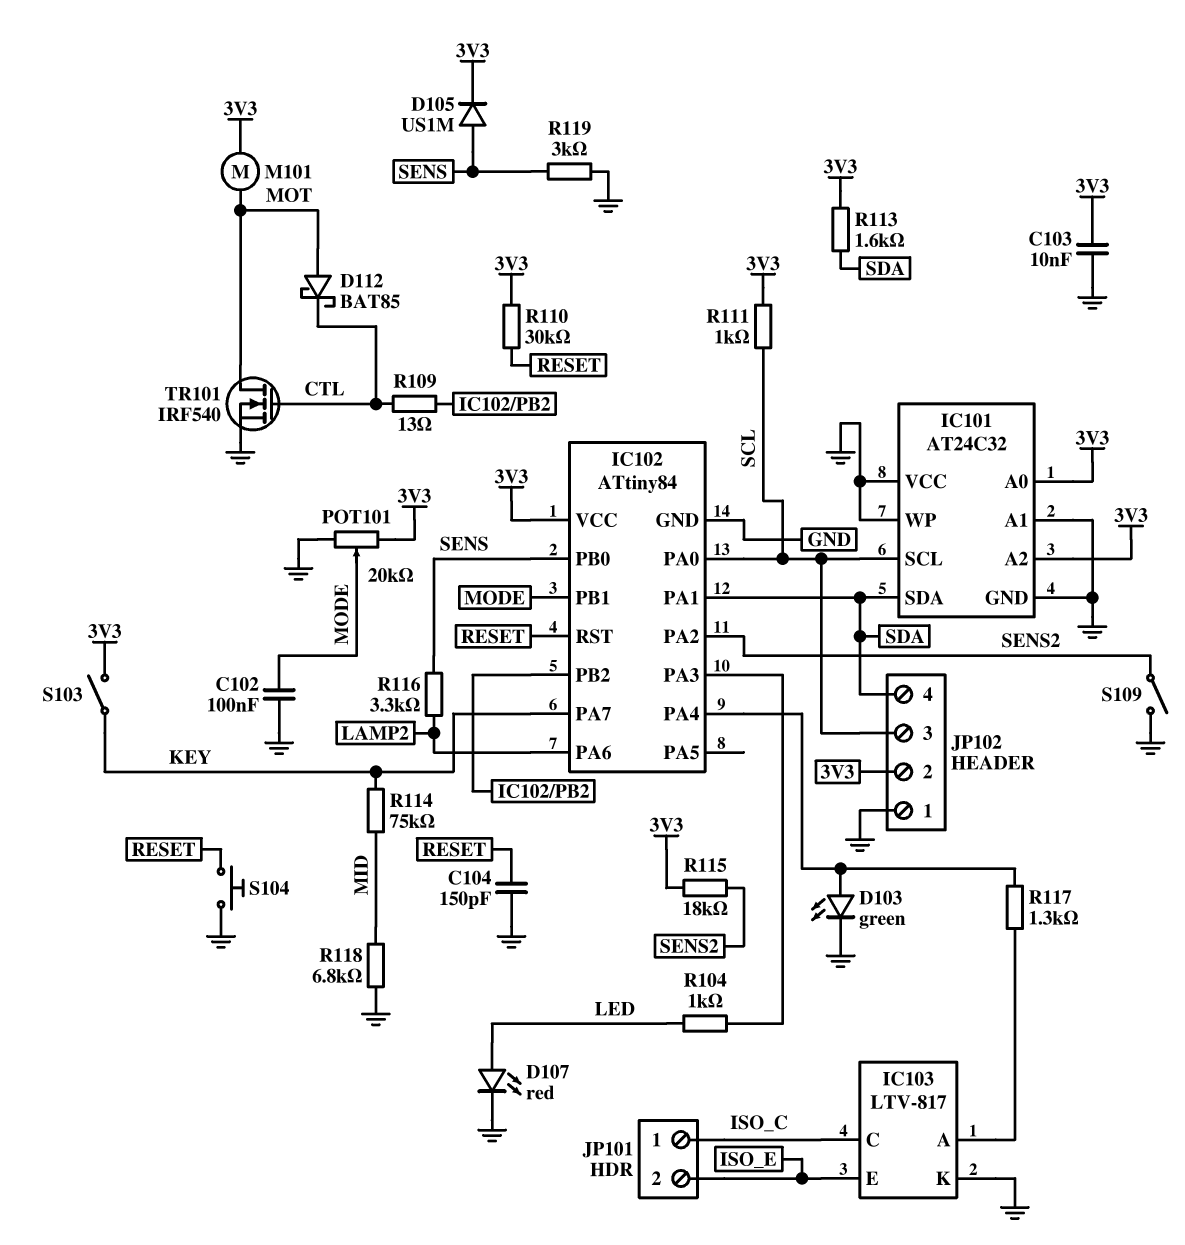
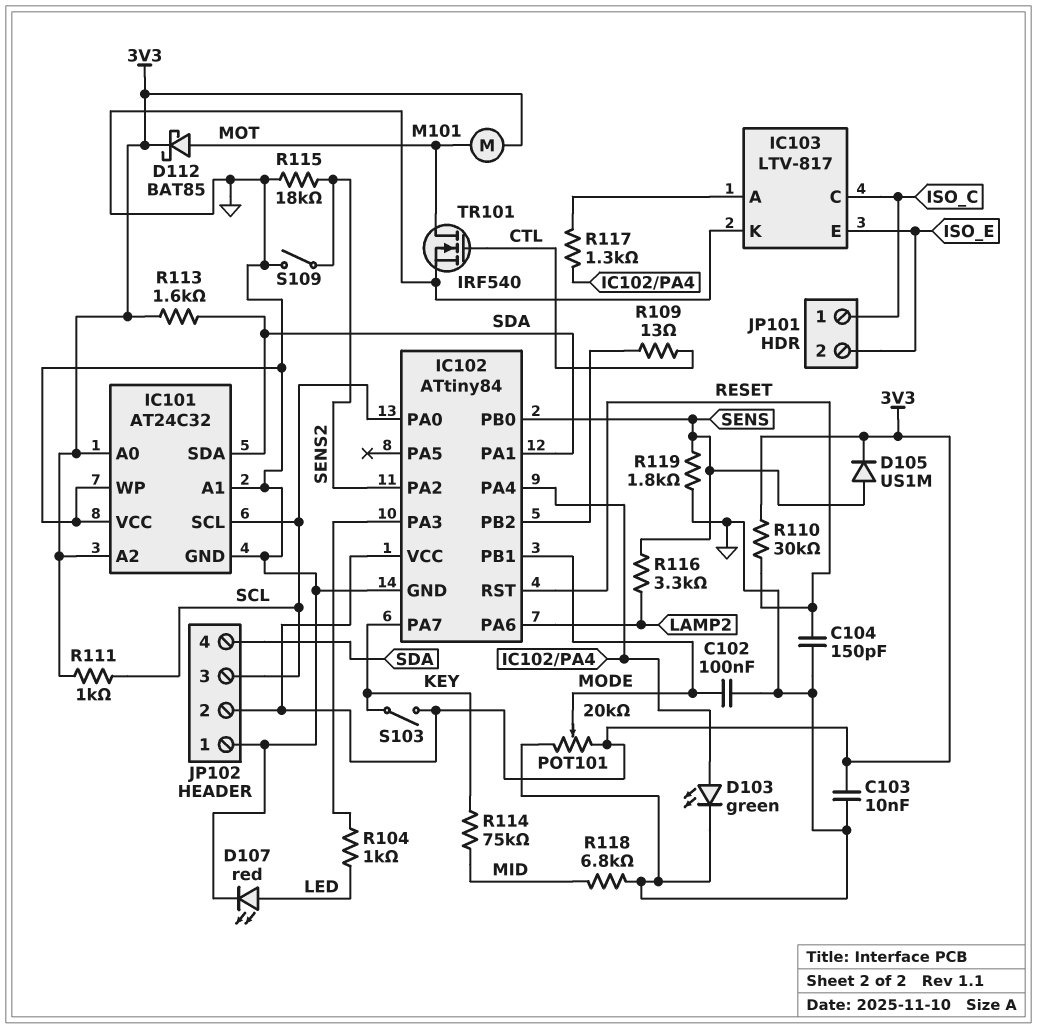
D112: schottky BAT85 (A MOT, K CTL) -> schottky BAT85 (A MOT, K 3V3)
R115: 18k (3V3, SENS2) -> 18k (GND, SENS2)
R119: 3k (GND, SENS) -> 1.8k (GND, SENS)
S104: button (GND, RESET) -> none

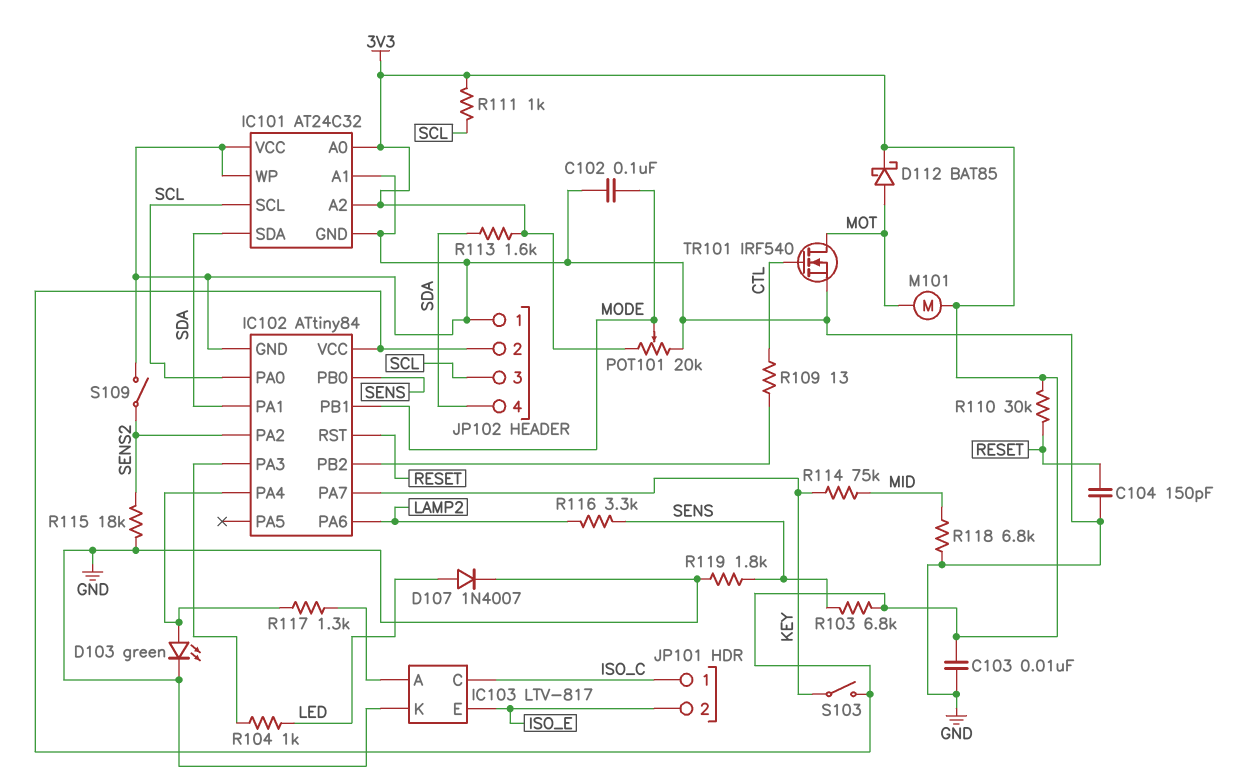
D105: diode US1M (A SENS, K 3V3) -> none
D107: LED red (A LED, K GND) -> diode 1N4007 (A LED, K GND)
R103: none -> 6.8k (3V3, SENS)

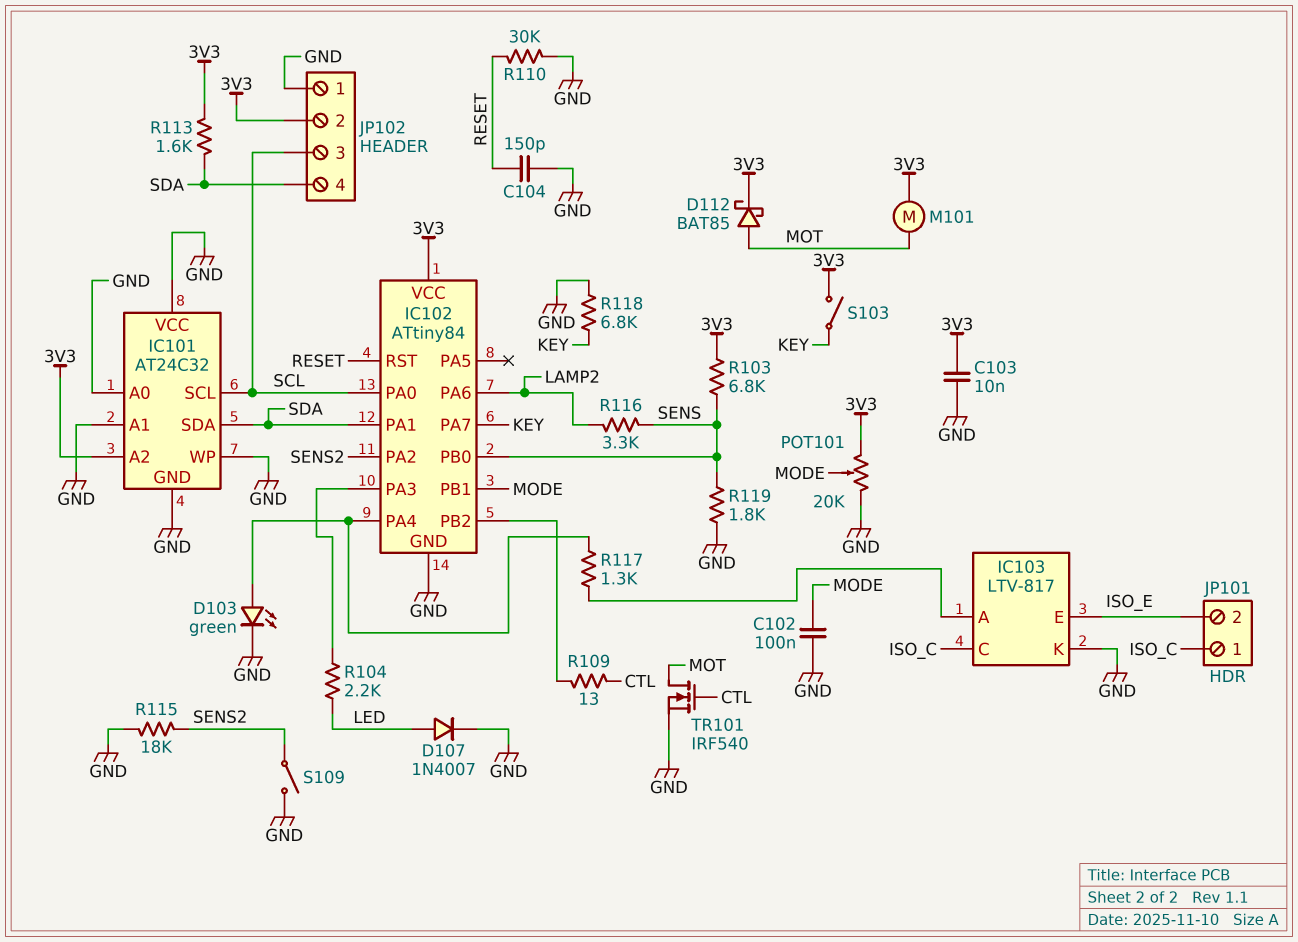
IC101 pin A0: 3V3 -> GND
R104: 1k (IC102/PA3, LED) -> 2.2k (IC102/PA3, LED)
R110: 30k (3V3, RESET) -> 30k (GND, RESET)
R111: 1k (3V3, SCL) -> none
R114: 75k (KEY, MID) -> none
R118: 6.8k (GND, MID) -> 6.8k (GND, KEY)

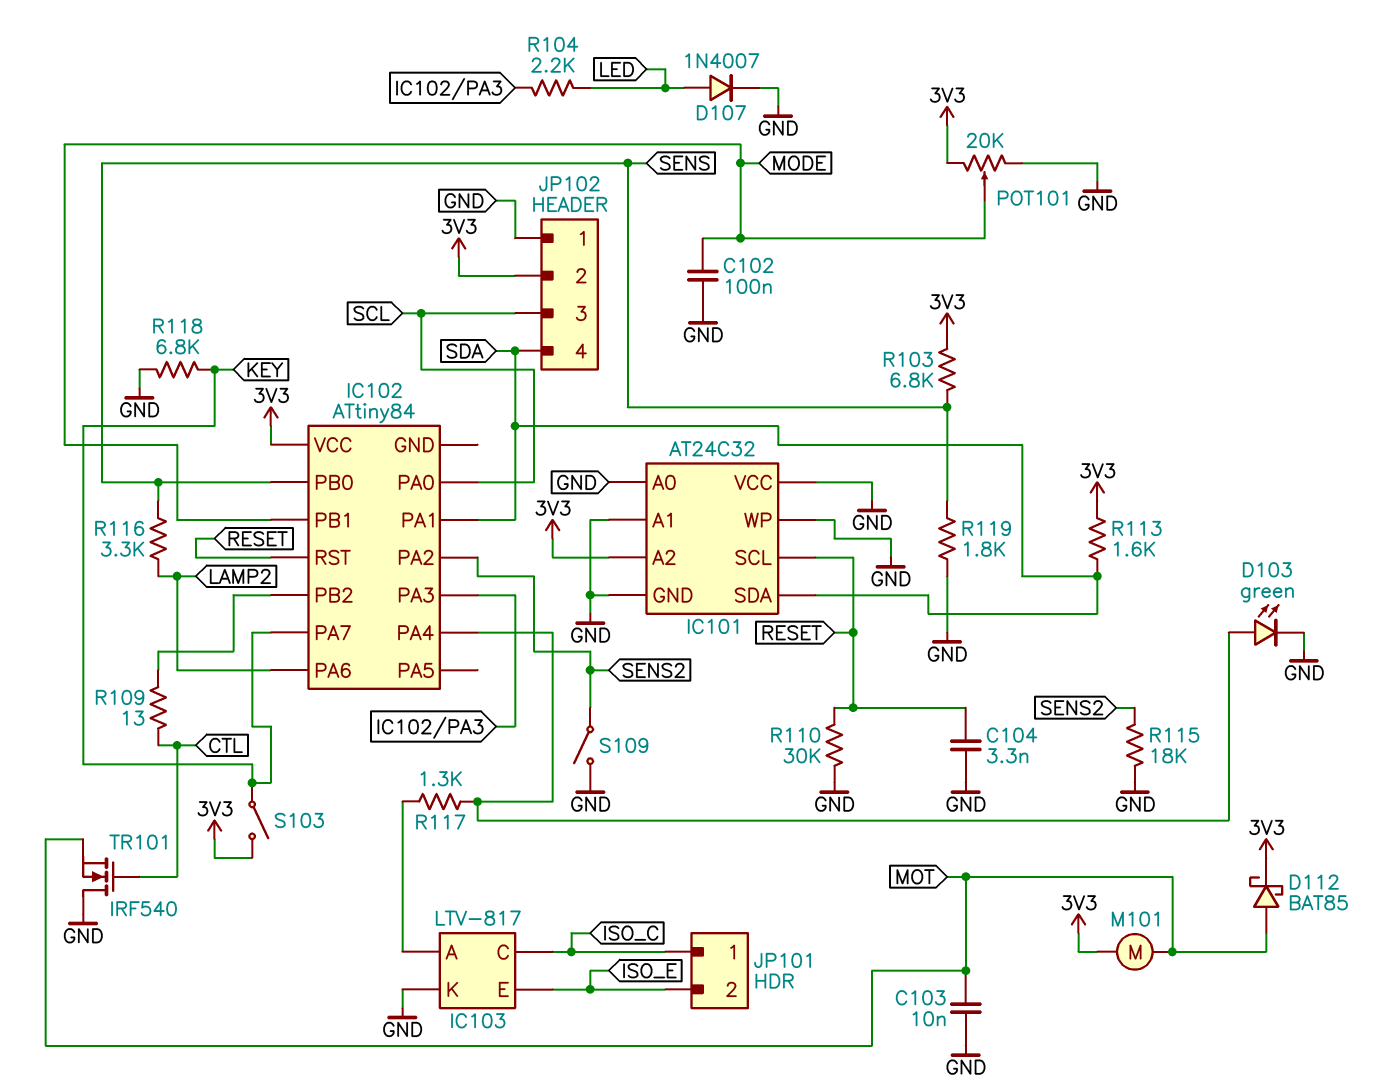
C103: 10nF (3V3, GND) -> 10nF (GND, MOT)
C104: 150pF (GND, RESET) -> 3.3nF (GND, RESET)
IC101 pin SCL: SCL -> RESET
IC102 pin GND: GND -> none
TR101: NMOS IRF540 (G CTL, D MOT, S GND) -> NMOS IRF540 (G CTL, D GND, S MOT)

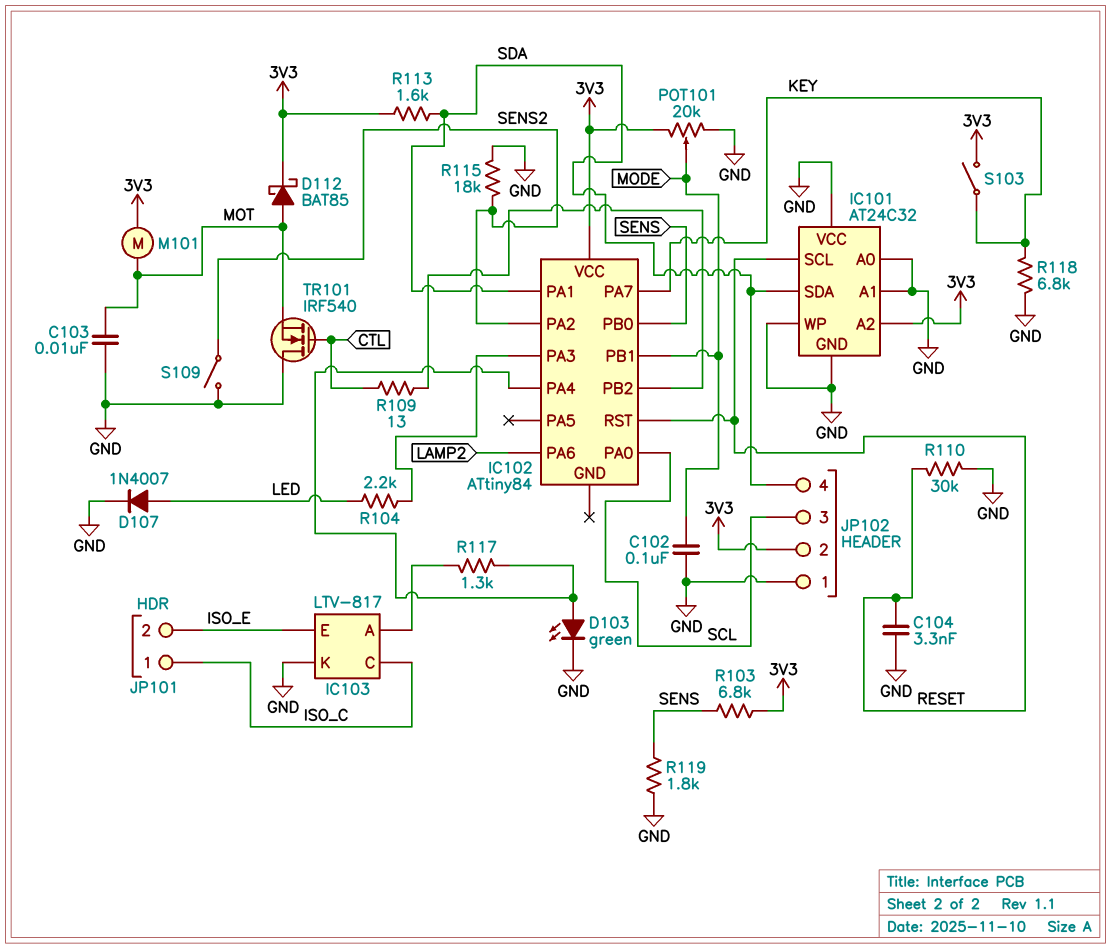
R116: 3.3k (LAMP2, SENS) -> none

